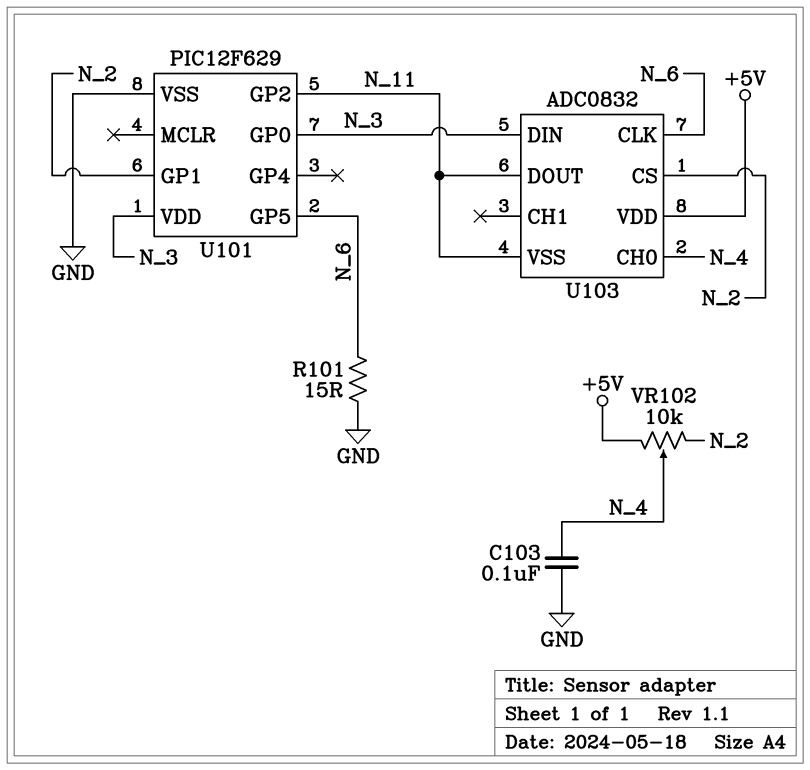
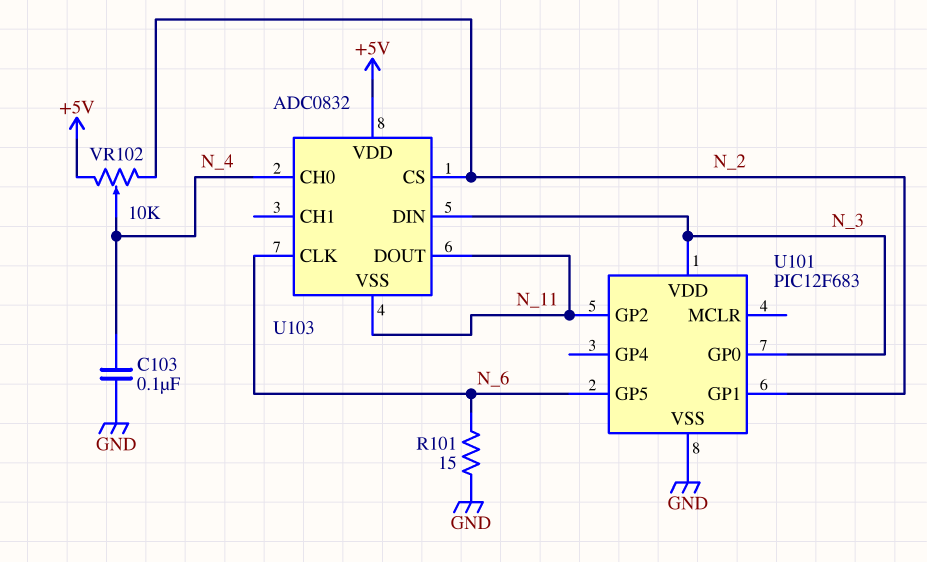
U101: PIC12F629 -> PIC12F683

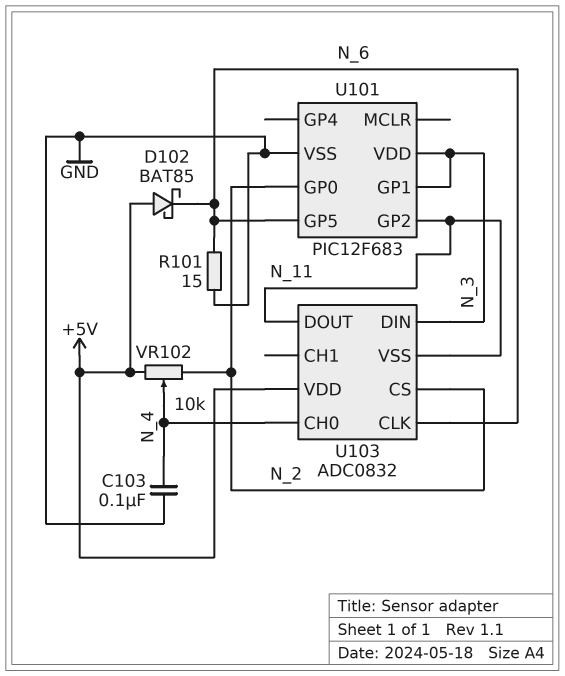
D102: none -> schottky BAT85 (A +5V, K N_6)
U101 pin GP0: N_3 -> N_2
U101 pin GP1: N_2 -> N_3

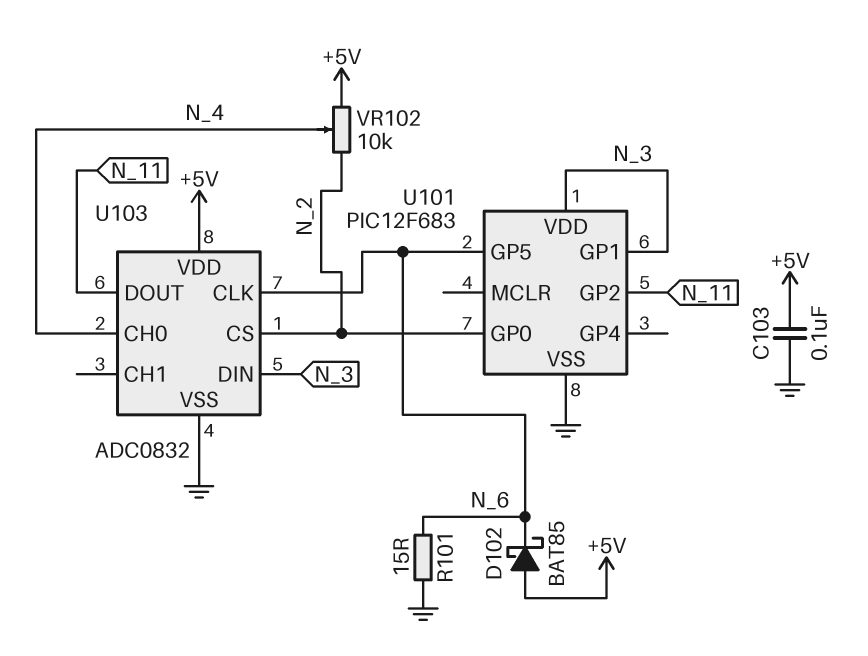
C103: 100nF (GND, N_4) -> 100nF (+5V, GND)
U103 pin VSS: N_11 -> GND

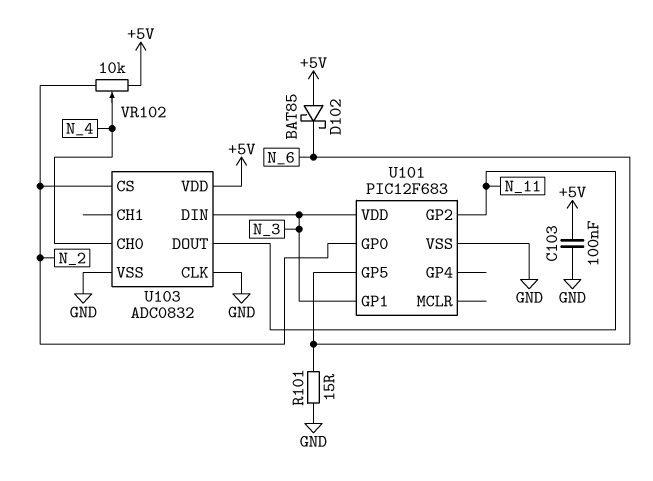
U103 pin CLK: N_6 -> GND

